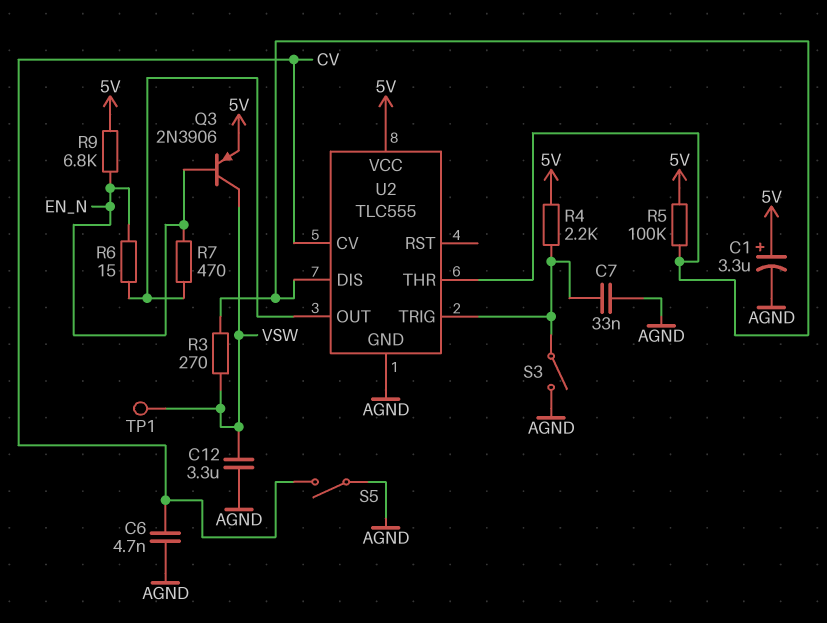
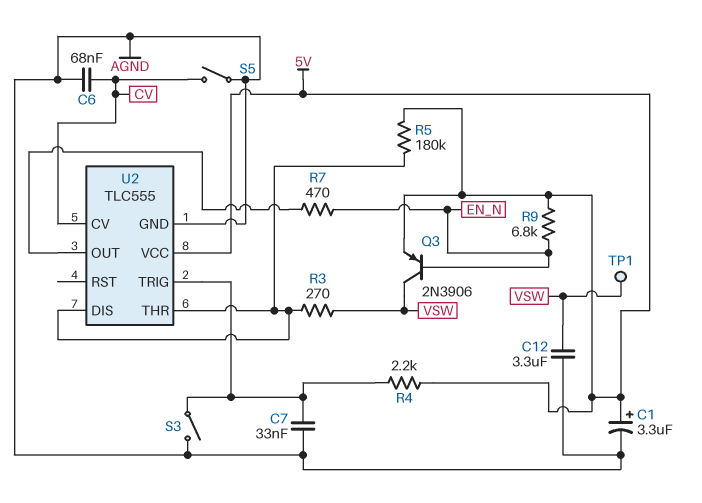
C6: 4.7nF (AGND, CV) -> 68nF (AGND, CV)
R5: 100k (5V, U2/DIS) -> 180k (5V, U2/DIS)
R6: 15 (EN_N, U2/OUT) -> none

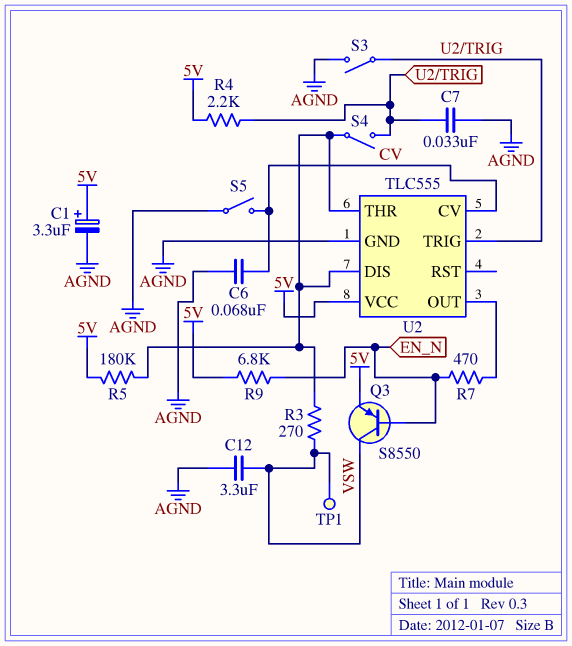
Q3: PNP 2N3906 (B EN_N, C VSW, E 5V) -> PNP S8550 (B EN_N, C VSW, E 5V)
S4: none -> switch (U2/DIS, U2/TRIG)

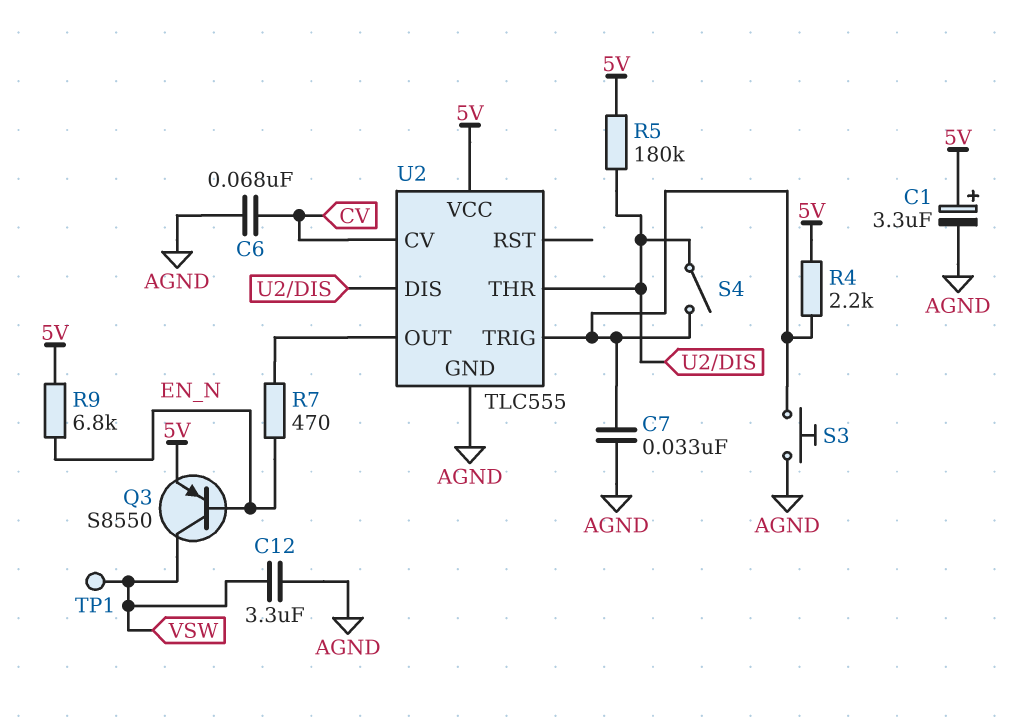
R3: 270 (U2/DIS, VSW) -> none
S3: switch (AGND, U2/TRIG) -> button (AGND, U2/TRIG)
S5: switch (AGND, CV) -> none

